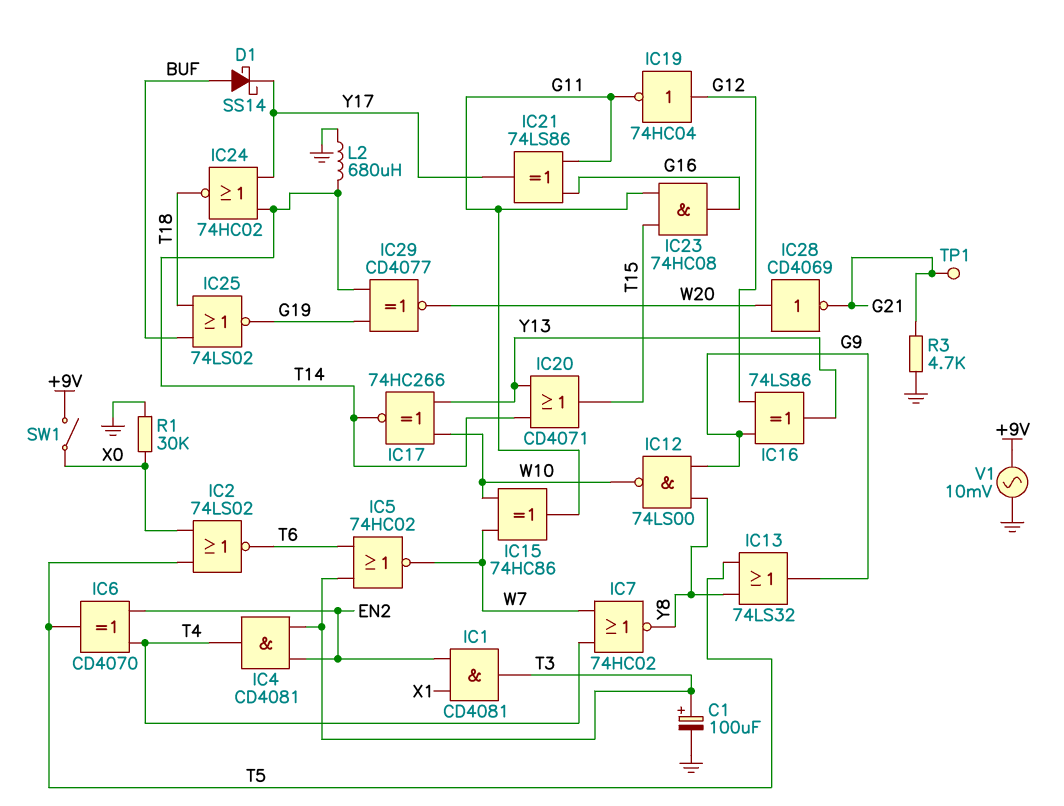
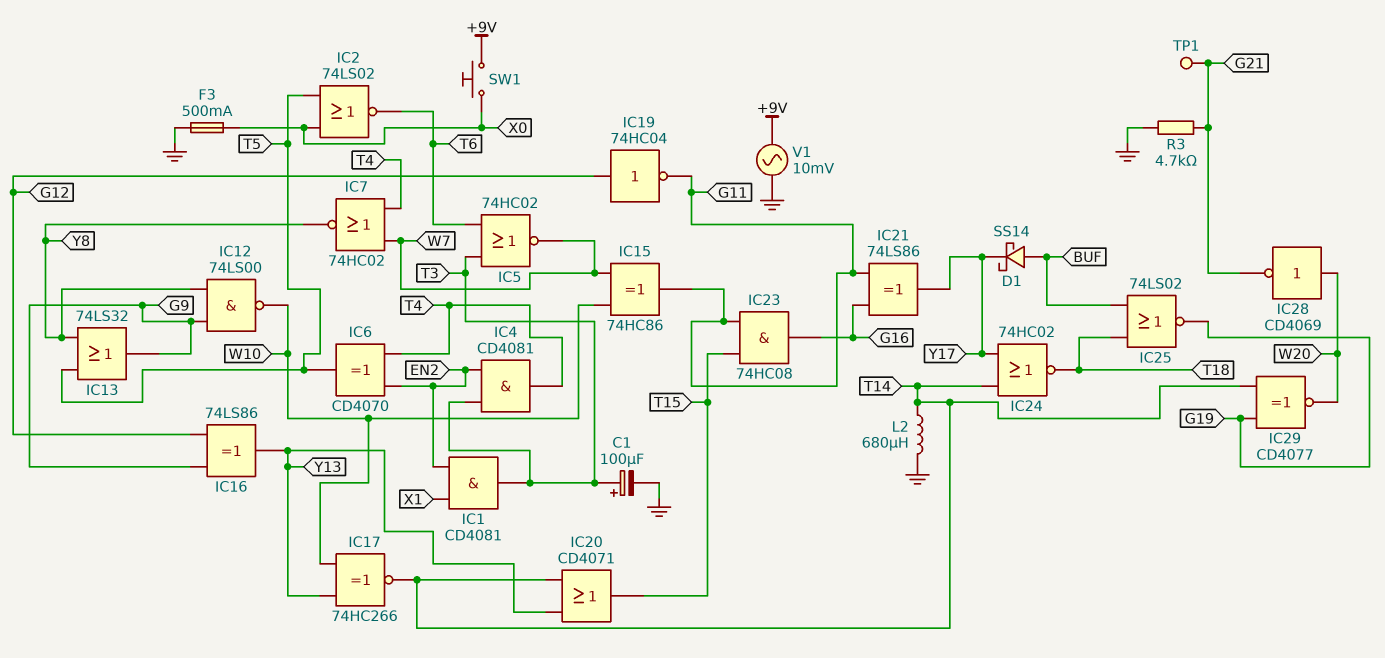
F3: none -> 500mA (GND, X0)
R1: 30k (GND, X0) -> none
SW1: switch (+9V, X0) -> button (+9V, X0)

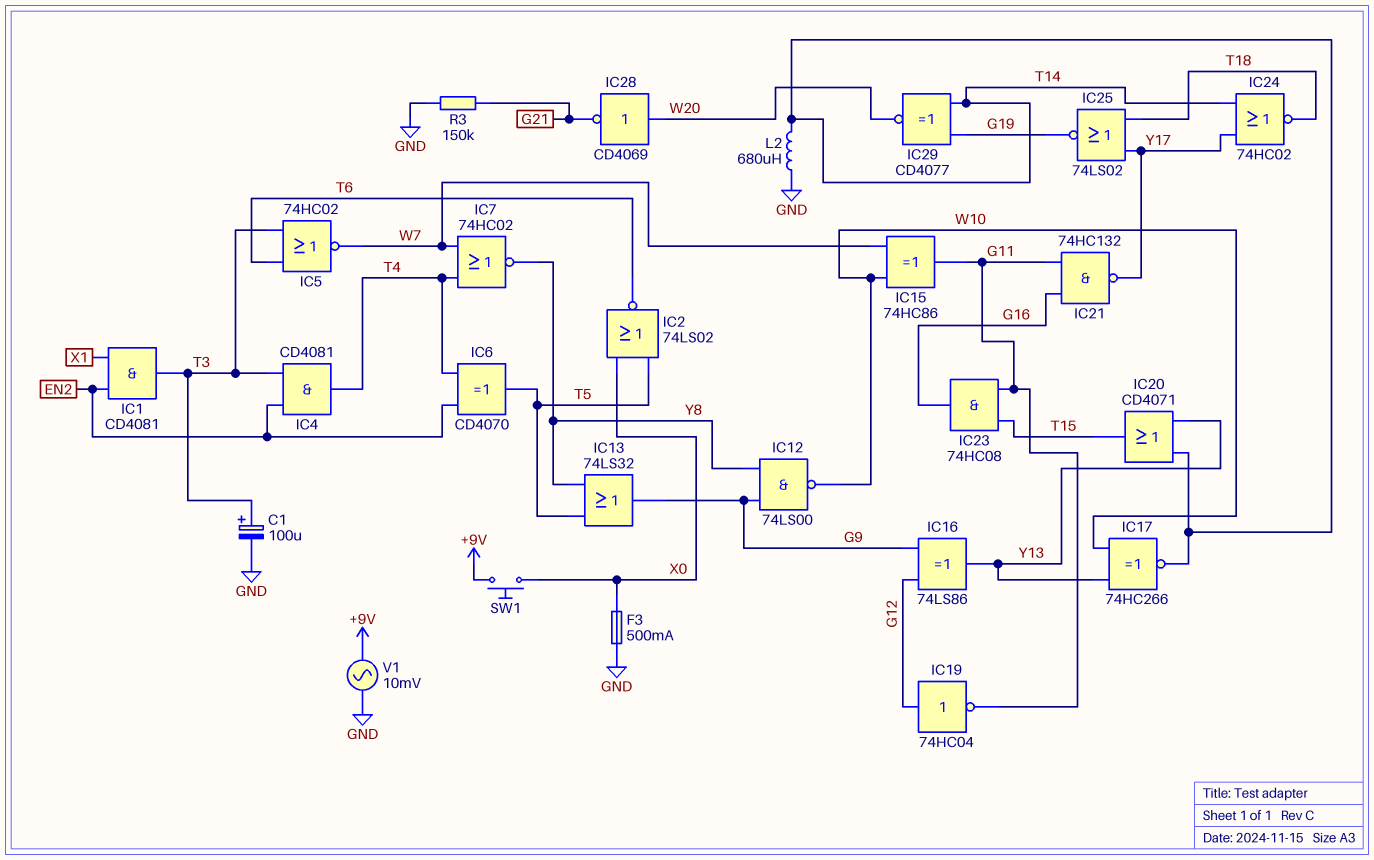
D1: schottky SS14 (A BUF, K Y17) -> none
IC21: XOR 74LS86 (in G11, in G16, out Y17) -> NAND 74HC132 (in G11, in G16, out Y17)
IC25: NOR 74LS02 (in BUF, in T18, out G19) -> NOR 74LS02 (in T18, in Y17, out G19)
R3: 4.7k (G21, GND) -> 150k (G21, GND)
TP1: test point (G21) -> none

